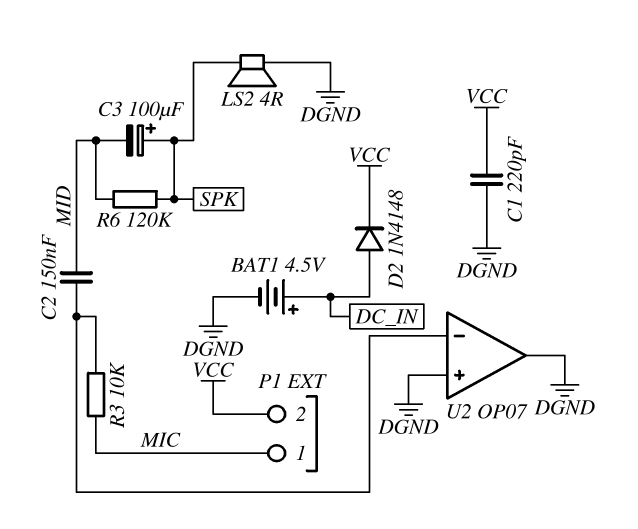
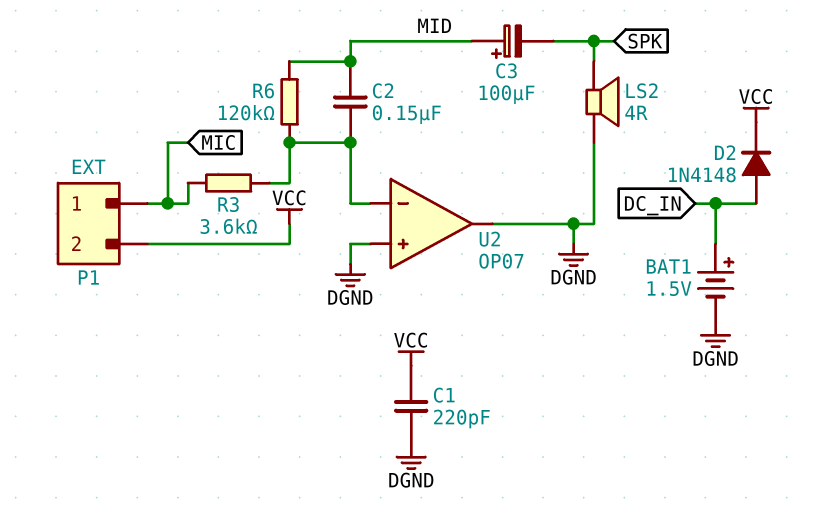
BAT1: 4.5V (plus DC_IN, minus DGND) -> 1.5V (plus DC_IN, minus DGND)
C3: 100uF (plus SPK, minus MID) -> 100uF (plus MID, minus SPK)
R3: 10k (MIC, U2/in-) -> 3.6k (MIC, U2/in-)
R6: 120k (MID, SPK) -> 120k (MID, U2/in-)

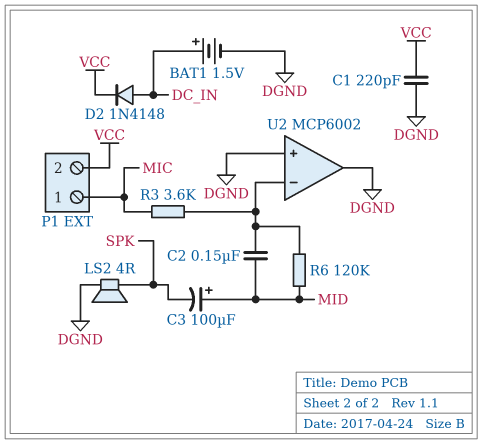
U2: OP07 -> MCP6002

